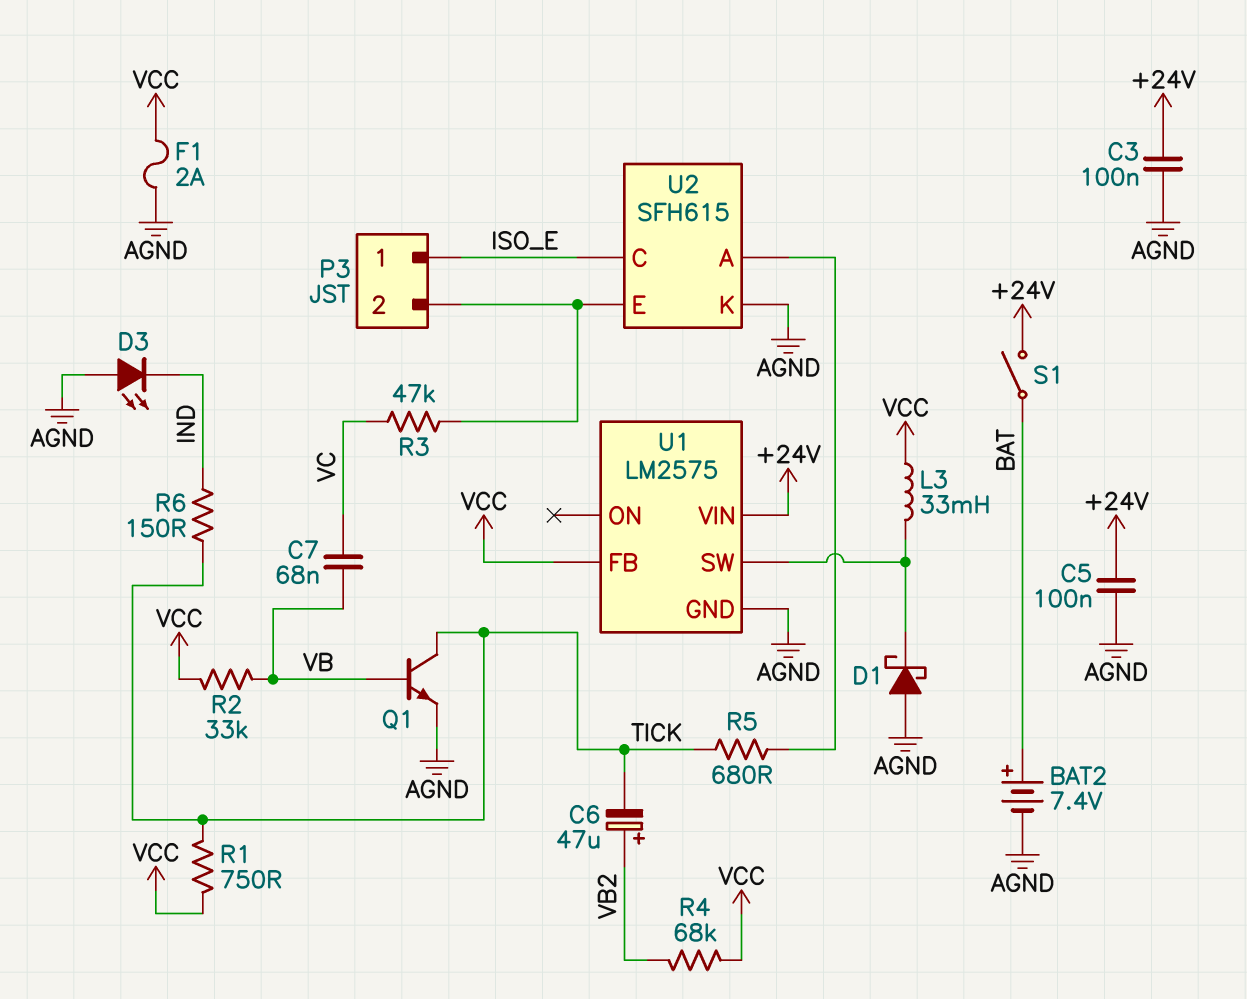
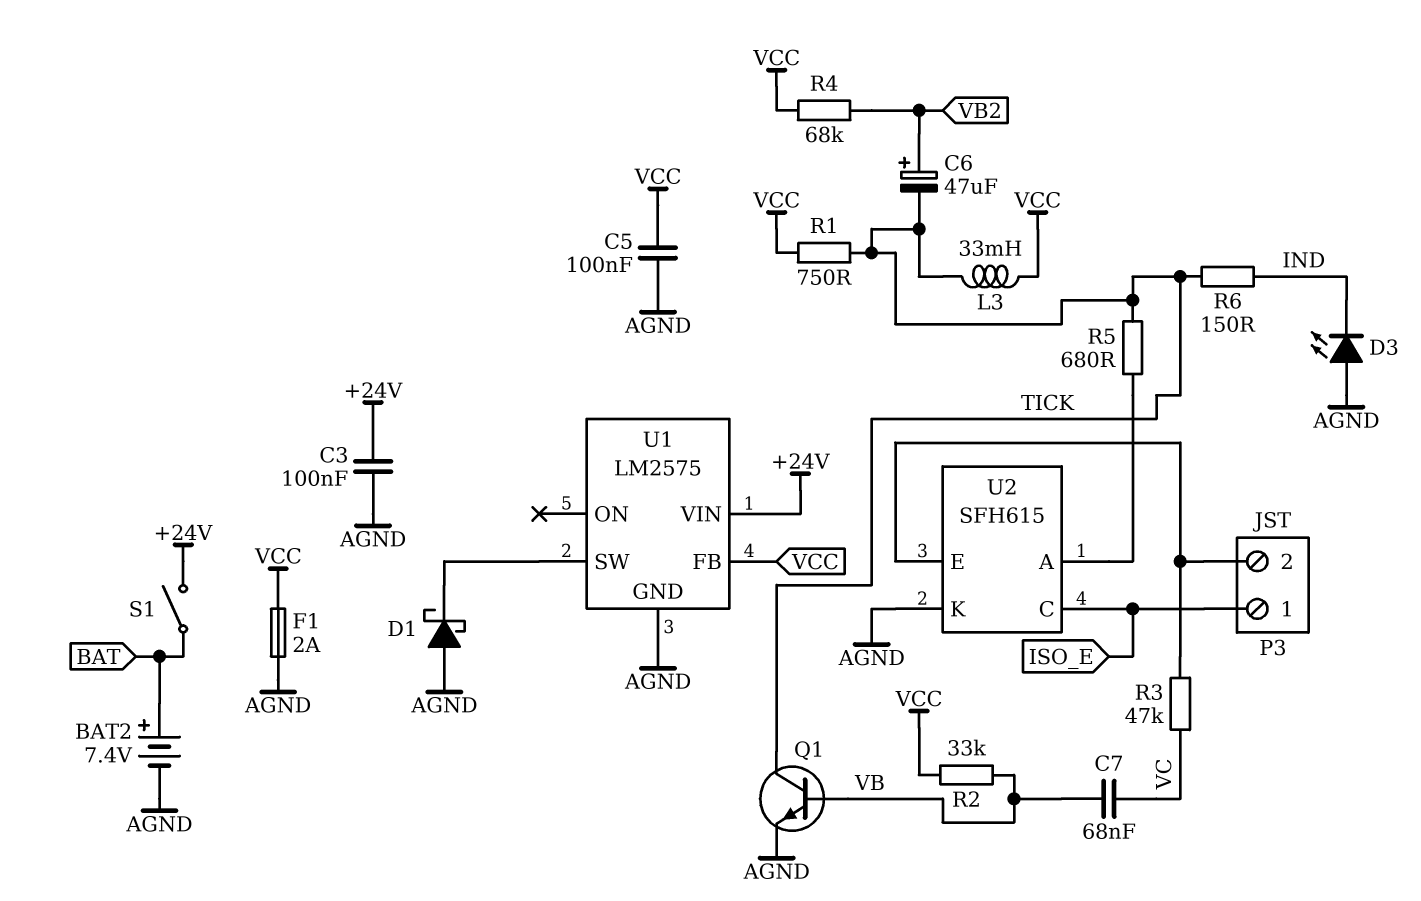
C5: 100nF (+24V, AGND) -> 100nF (AGND, VCC)
L3: 33mH (U1/SW, VCC) -> 33mH (TICK, VCC)

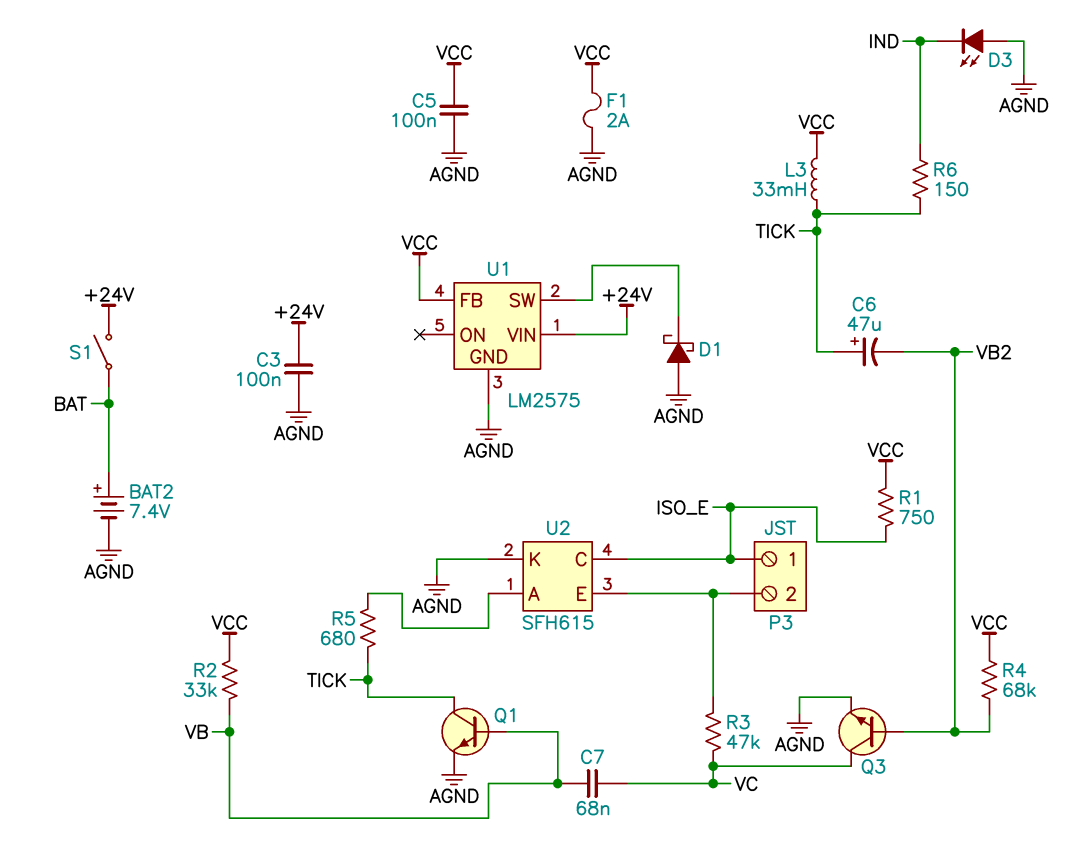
C6: 47uF (plus VB2, minus TICK) -> 47uF (plus TICK, minus VB2)
Q3: none -> NPN (B VB2, C VC, E AGND)
R1: 750 (TICK, VCC) -> 750 (ISO_E, VCC)

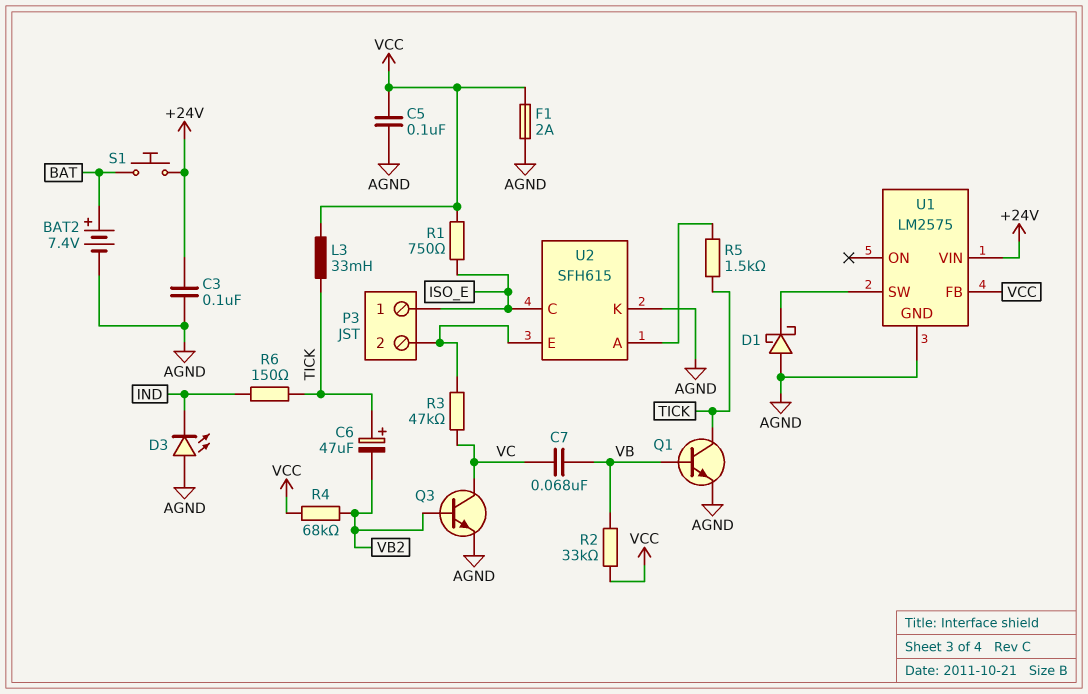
R5: 680 (TICK, U2/A) -> 1.5k (TICK, U2/A)
S1: switch (+24V, BAT) -> button (+24V, BAT)

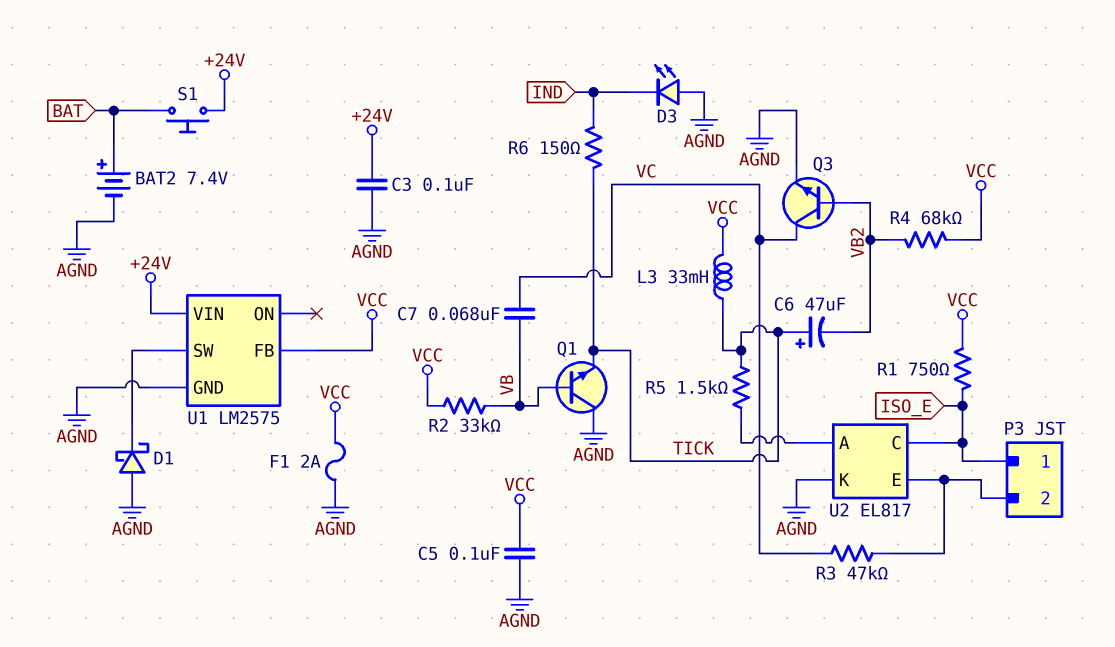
Q1: NPN (B VB, C TICK, E AGND) -> NPN (B VB, C AGND, E TICK)
U2: SFH615 -> EL817

